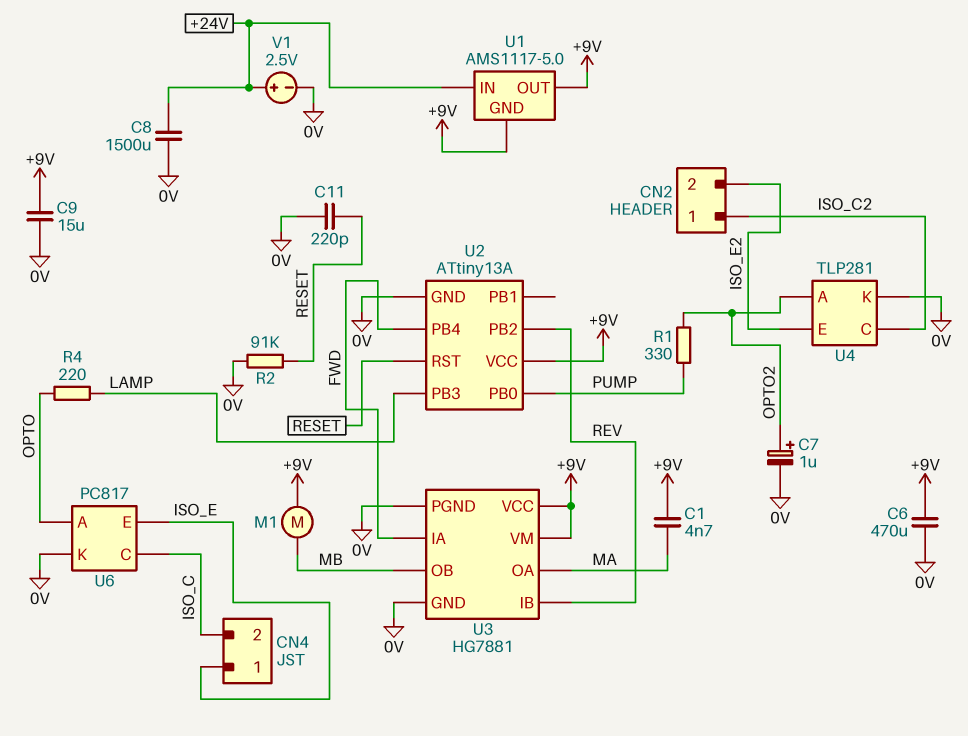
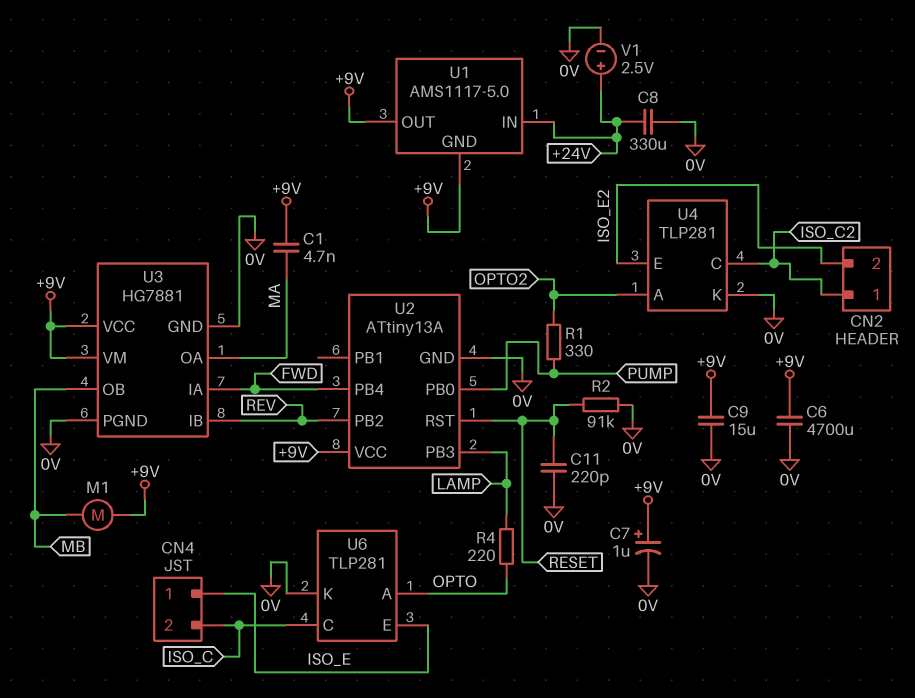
C6: 470uF (+9V, 0V) -> 4700uF (+9V, 0V)
C7: 1uF (plus OPTO2, minus 0V) -> 1uF (plus +9V, minus 0V)
C8: 1500uF (+24V, 0V) -> 330uF (+24V, 0V)
U6: PC817 -> TLP281

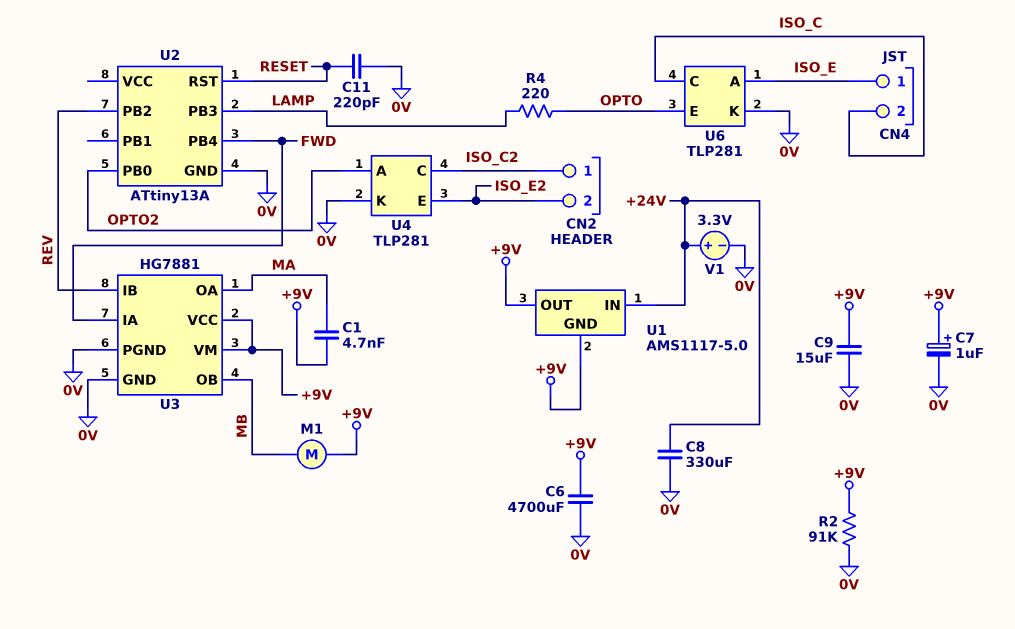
R1: 330 (OPTO2, PUMP) -> none
R2: 91k (0V, RESET) -> 91k (+9V, 0V)
U2 pin PB0: PUMP -> OPTO2
U2 pin VCC: +9V -> none
U6 pin A: OPTO -> ISO_E
U6 pin E: ISO_E -> OPTO
V1: 2.5V (plus +24V, minus 0V) -> 3.3V (plus +24V, minus 0V)

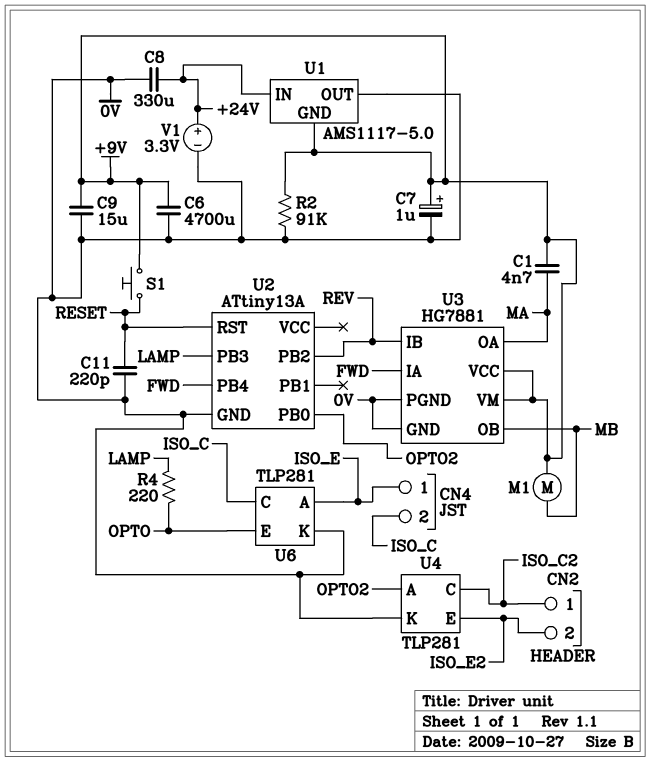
S1: none -> button (+9V, RESET)
U1 pin OUT: +9V -> 0V

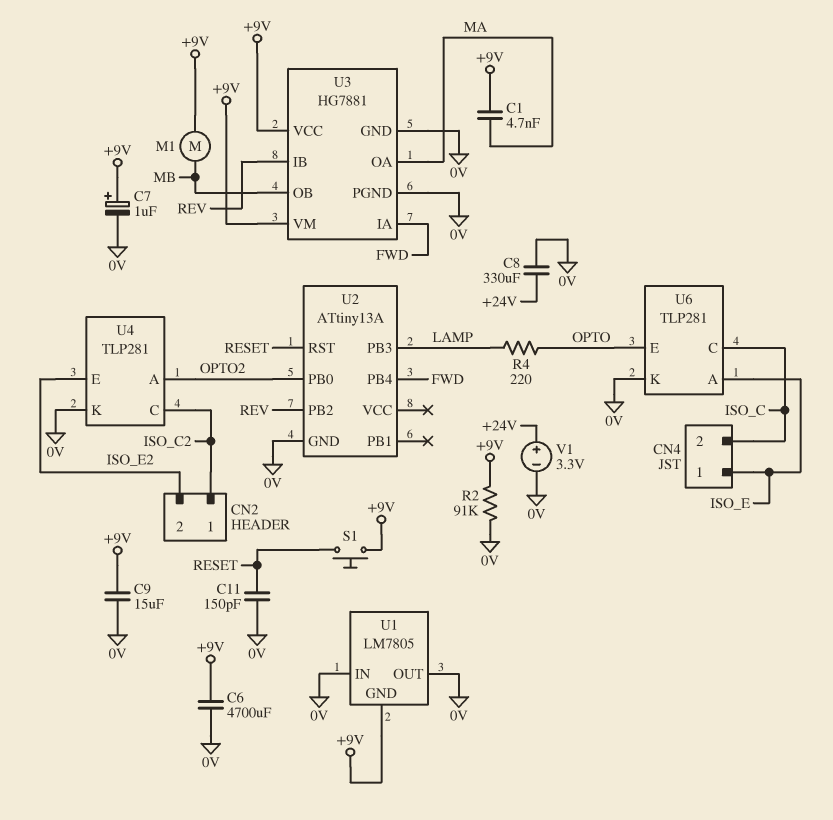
C11: 220pF (0V, RESET) -> 150pF (0V, RESET)
U1: AMS1117-5.0 -> LM7805
U1 pin IN: +24V -> 0V

